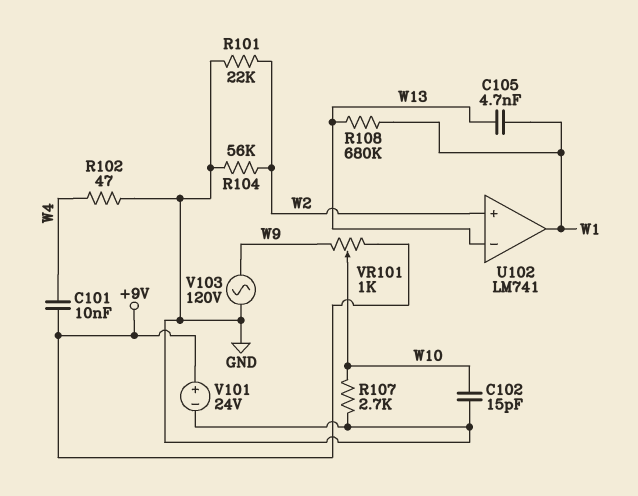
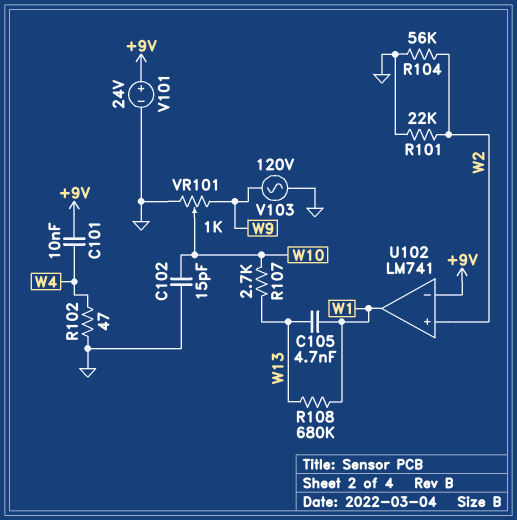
R107: 2.7k (GND, W10) -> 2.7k (W10, W13)
U102 pin in-: W13 -> +9V
VR101: 1k (+9V, W9, wiper W10) -> 1k (GND, W9, wiper W10)

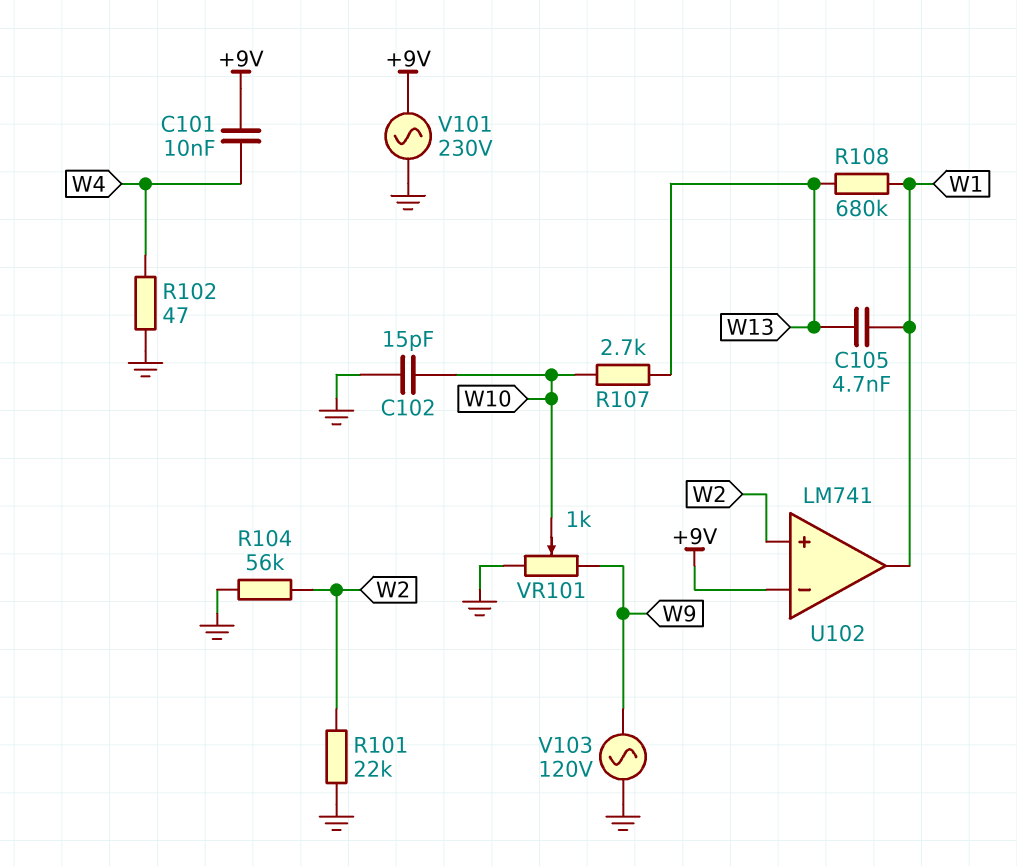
V101: 24V (plus +9V, minus GND) -> AC 230V (+9V, GND)

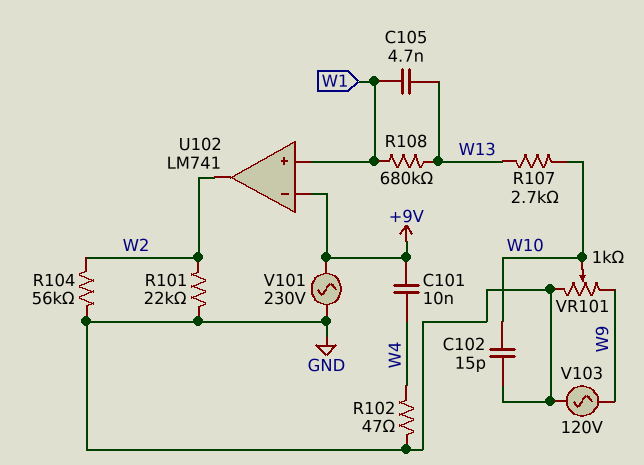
U102 pin in+: W2 -> W1
U102 pin out: W1 -> W2

